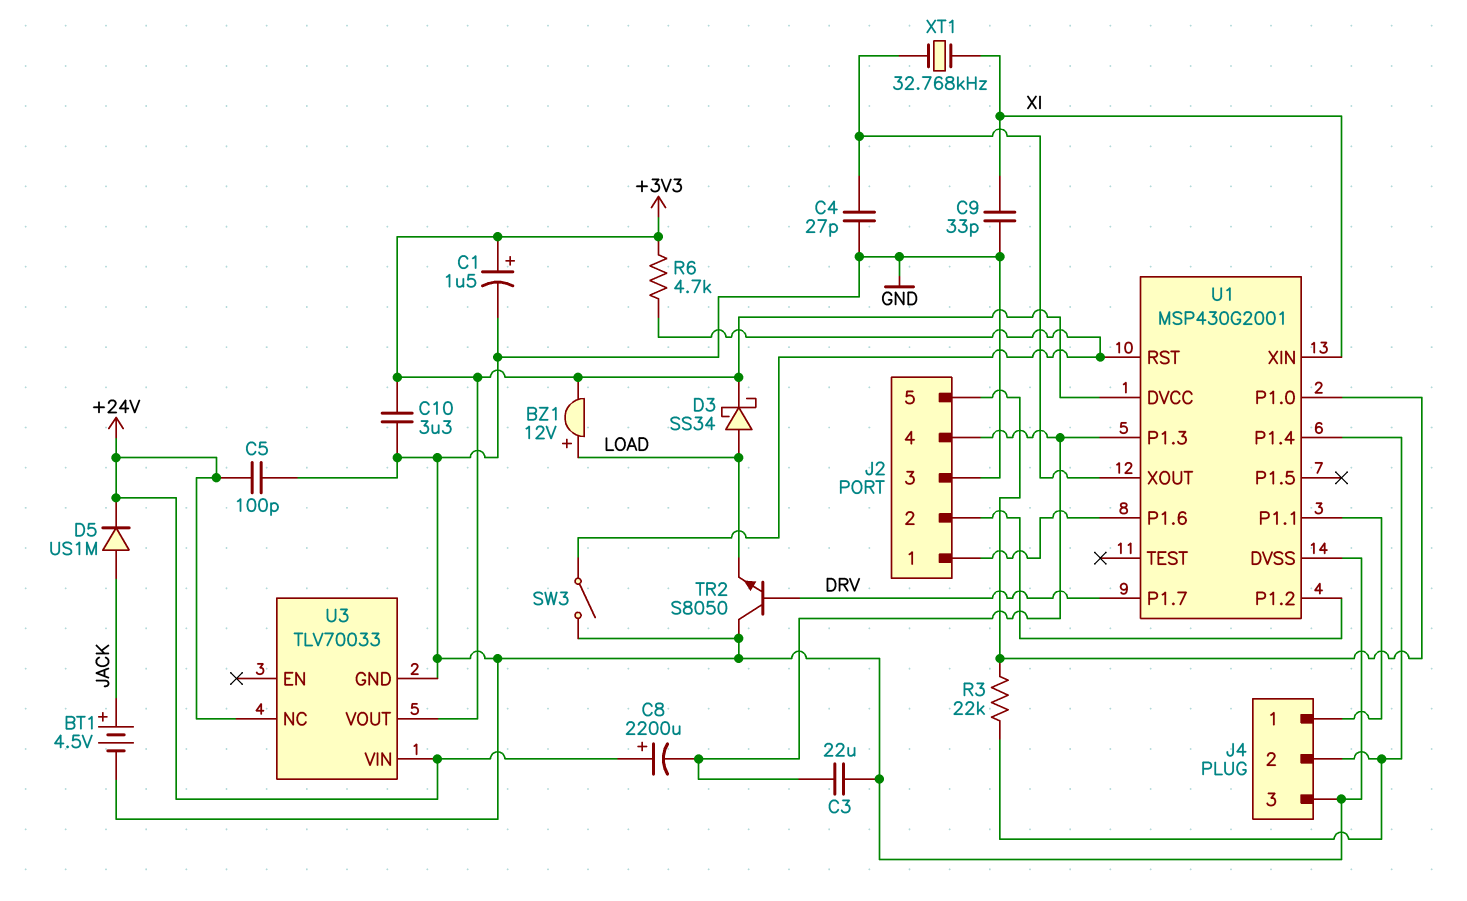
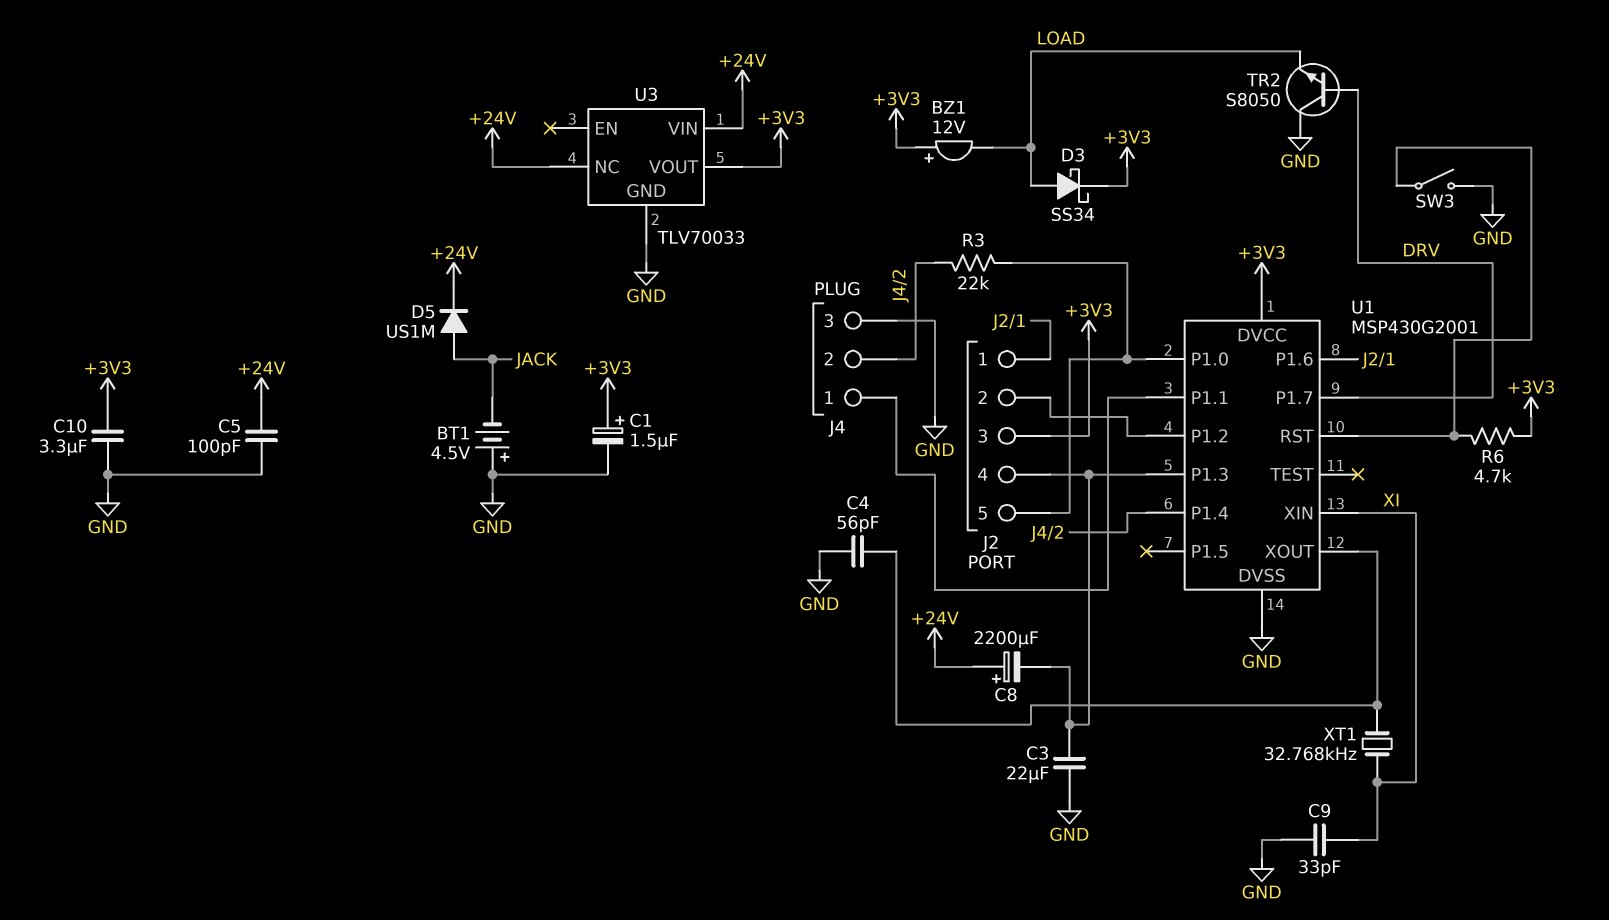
BT1: 4.5V (plus JACK, minus GND) -> 4.5V (plus GND, minus JACK)
BZ1: buzzer 12V (plus LOAD, minus +3V3) -> buzzer 12V (plus +3V3, minus LOAD)
C4: 27pF (GND, U1/XOUT) -> 56pF (GND, U1/XOUT)
J2 pin 3: GND -> +3V3

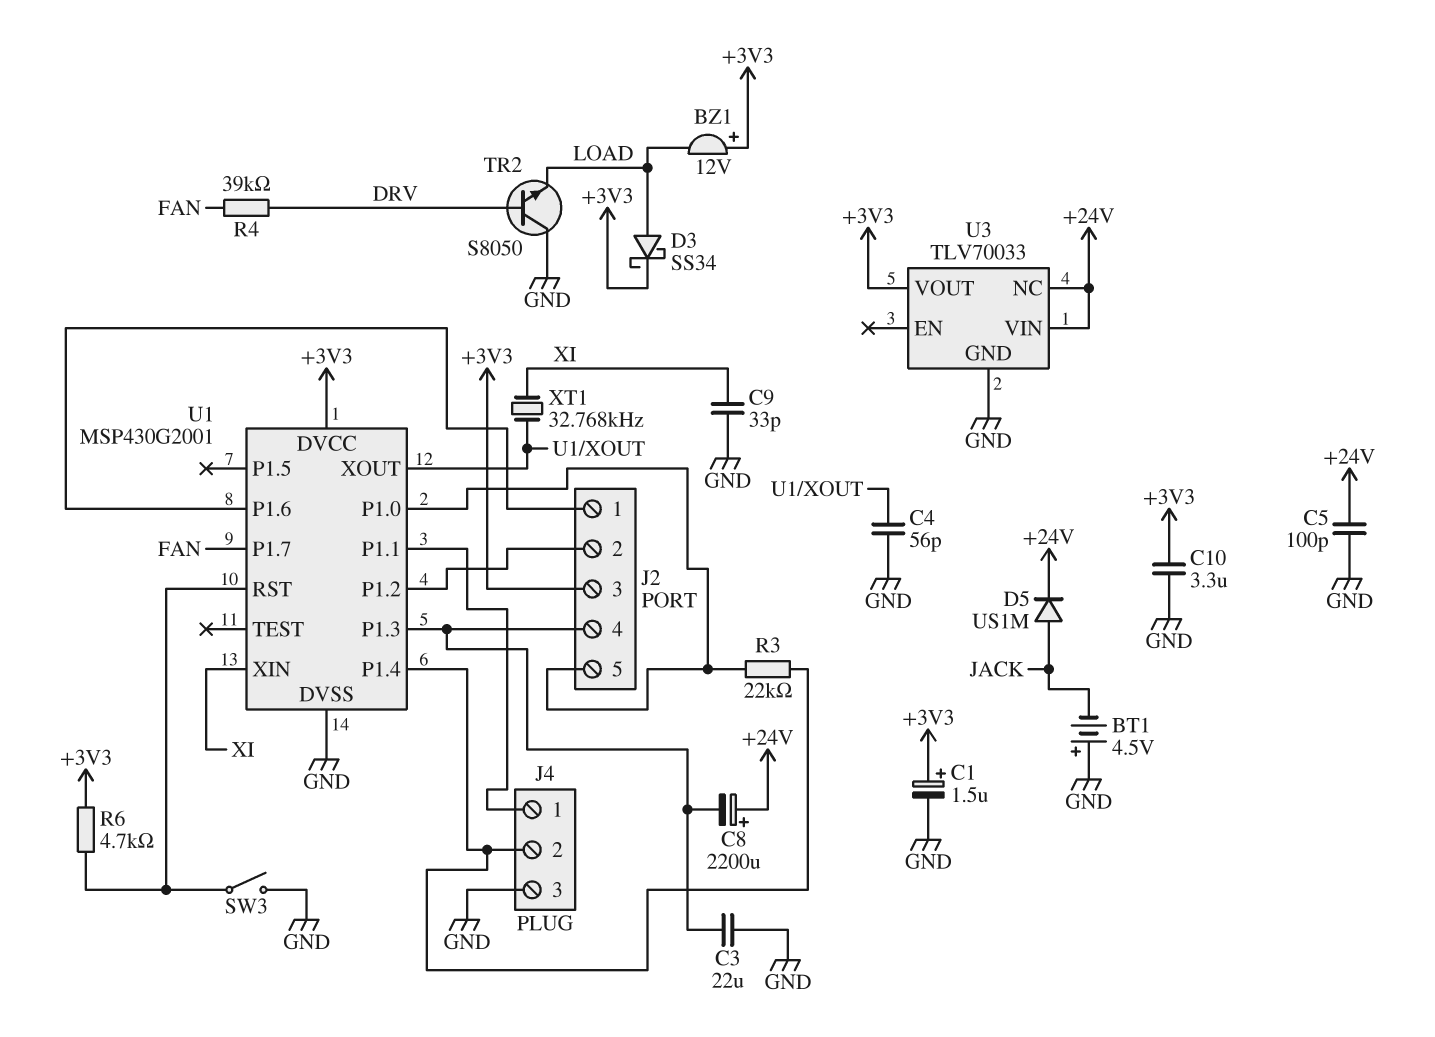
R4: none -> 39k (DRV, FAN)
U1 pin P1.7: DRV -> FAN

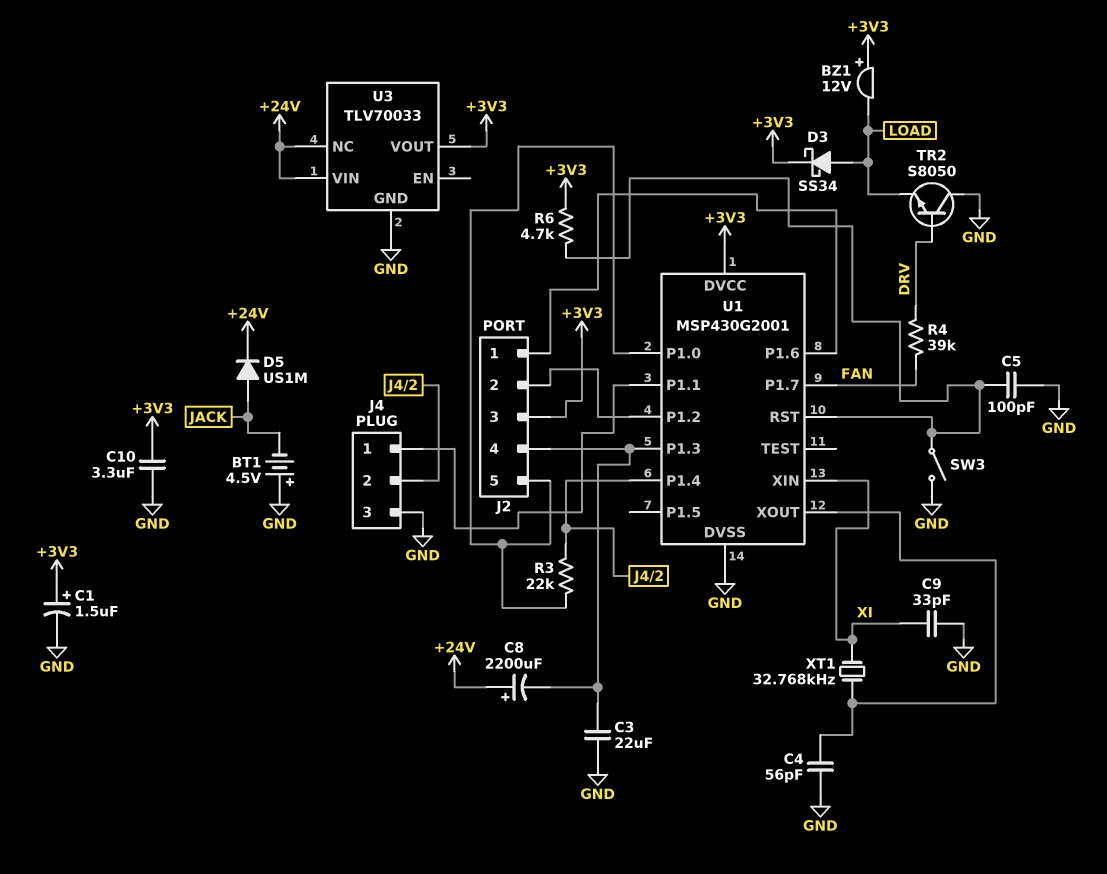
C5: 100pF (+24V, GND) -> 100pF (GND, U1/RST)

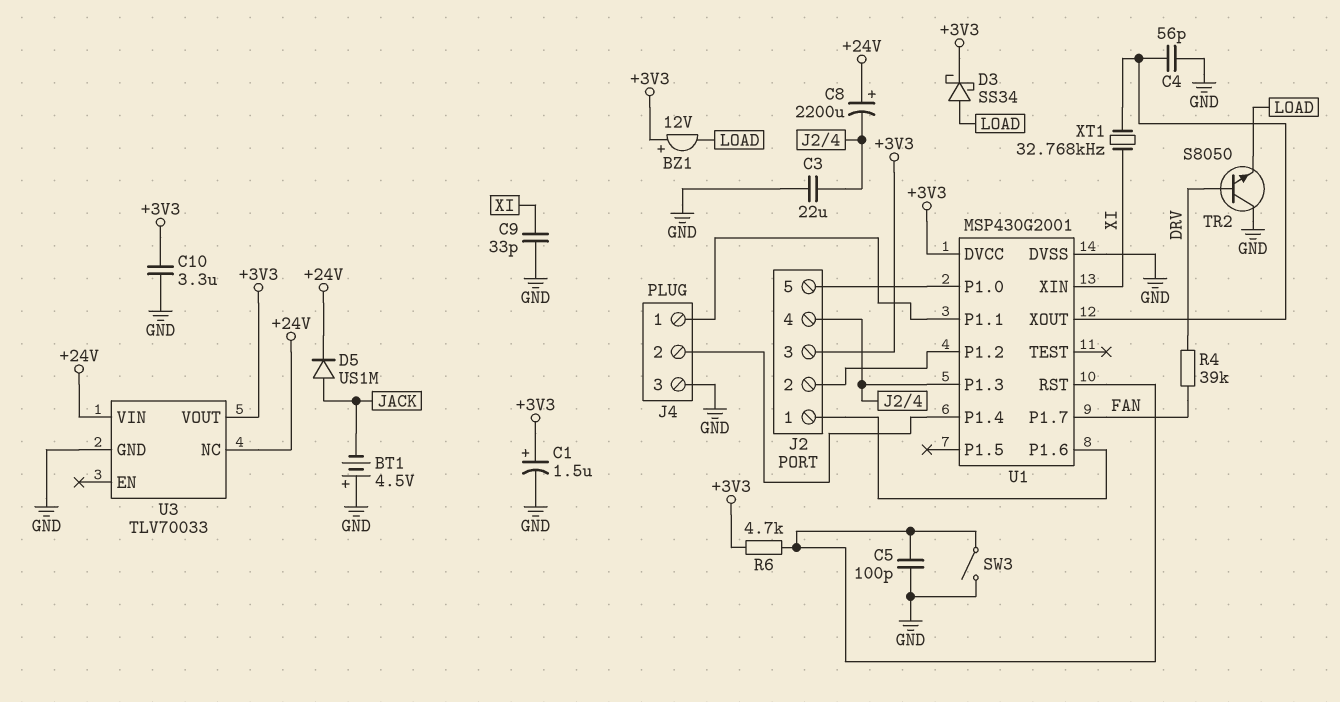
R3: 22k (J2/5, J4/2) -> none

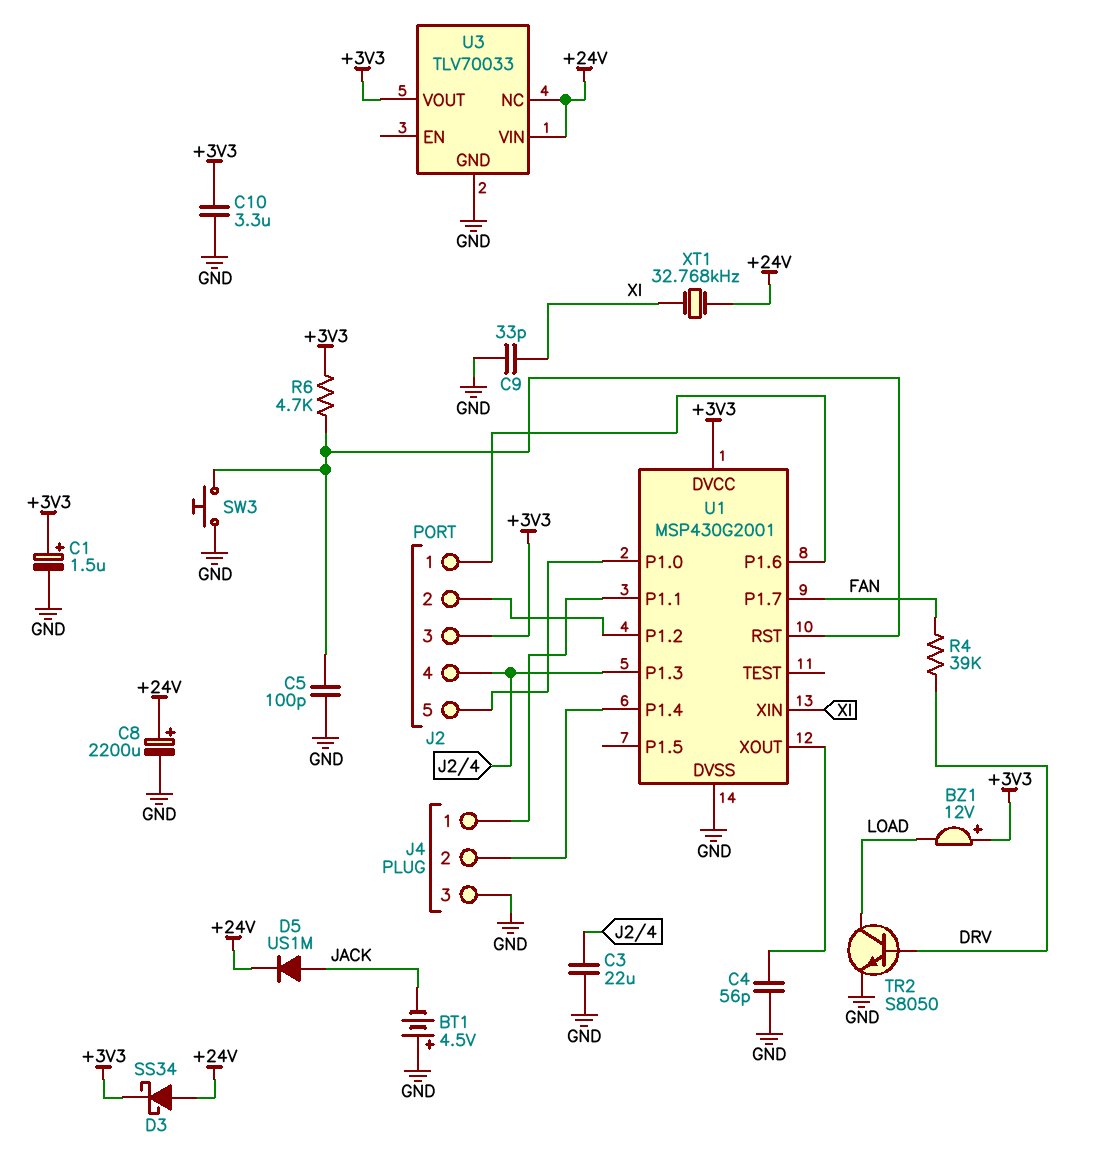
C8: 2200uF (plus +24V, minus J2/4) -> 2200uF (plus +24V, minus GND)
D3: schottky SS34 (A LOAD, K +3V3) -> schottky SS34 (A +24V, K +3V3)
SW3: switch (GND, U1/RST) -> button (GND, U1/RST)
TR2: NPN S8050 (B DRV, C GND, E LOAD) -> NPN S8050 (B DRV, C LOAD, E GND)
XT1: 32.768kHz (U1/XOUT, XI) -> 32.768kHz (+24V, XI)

